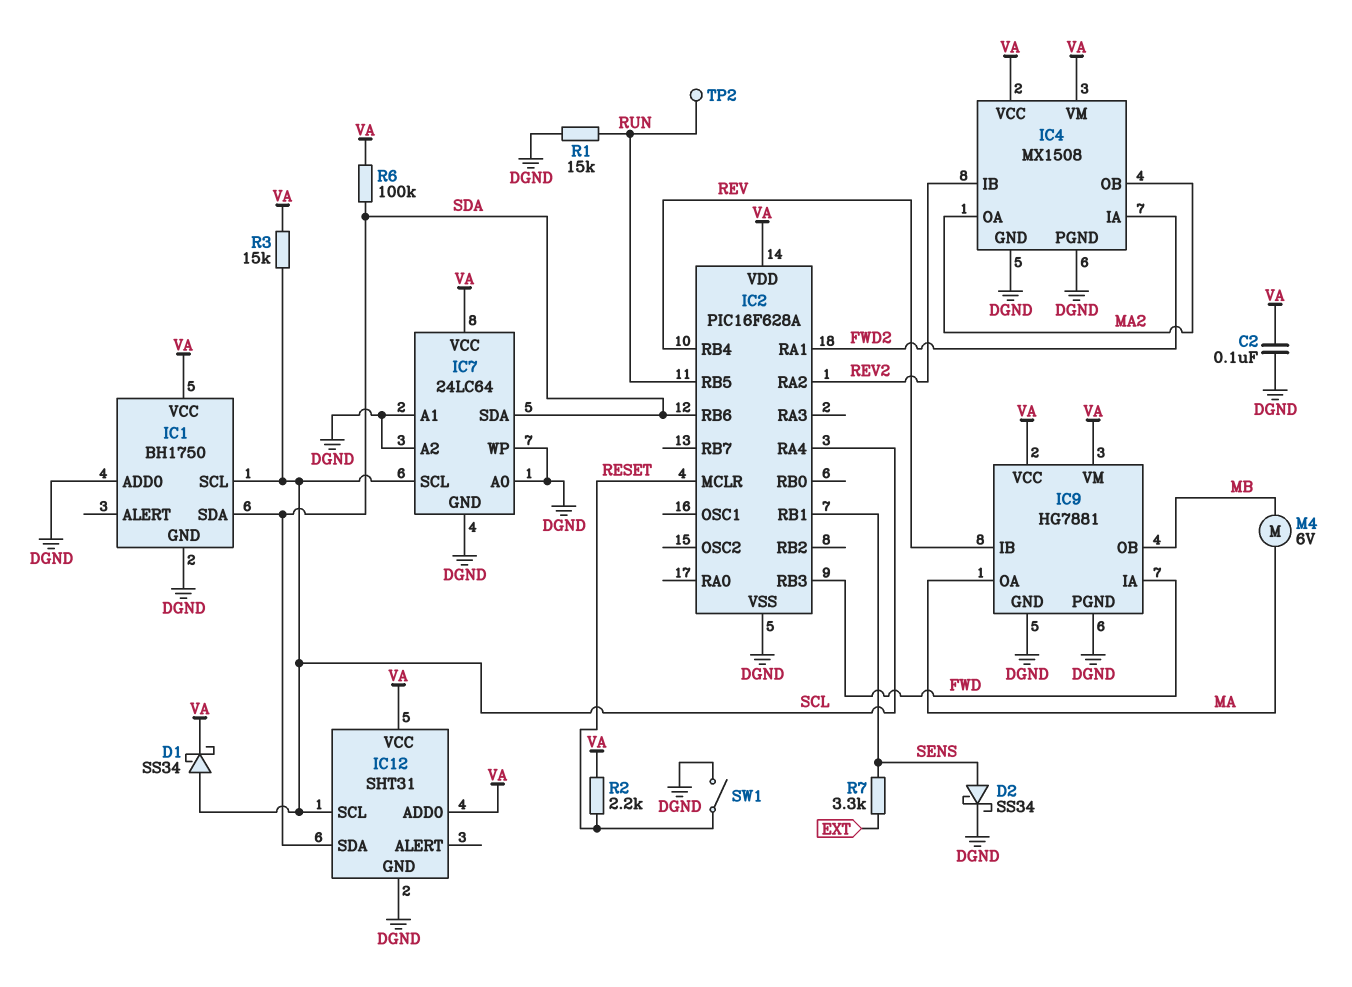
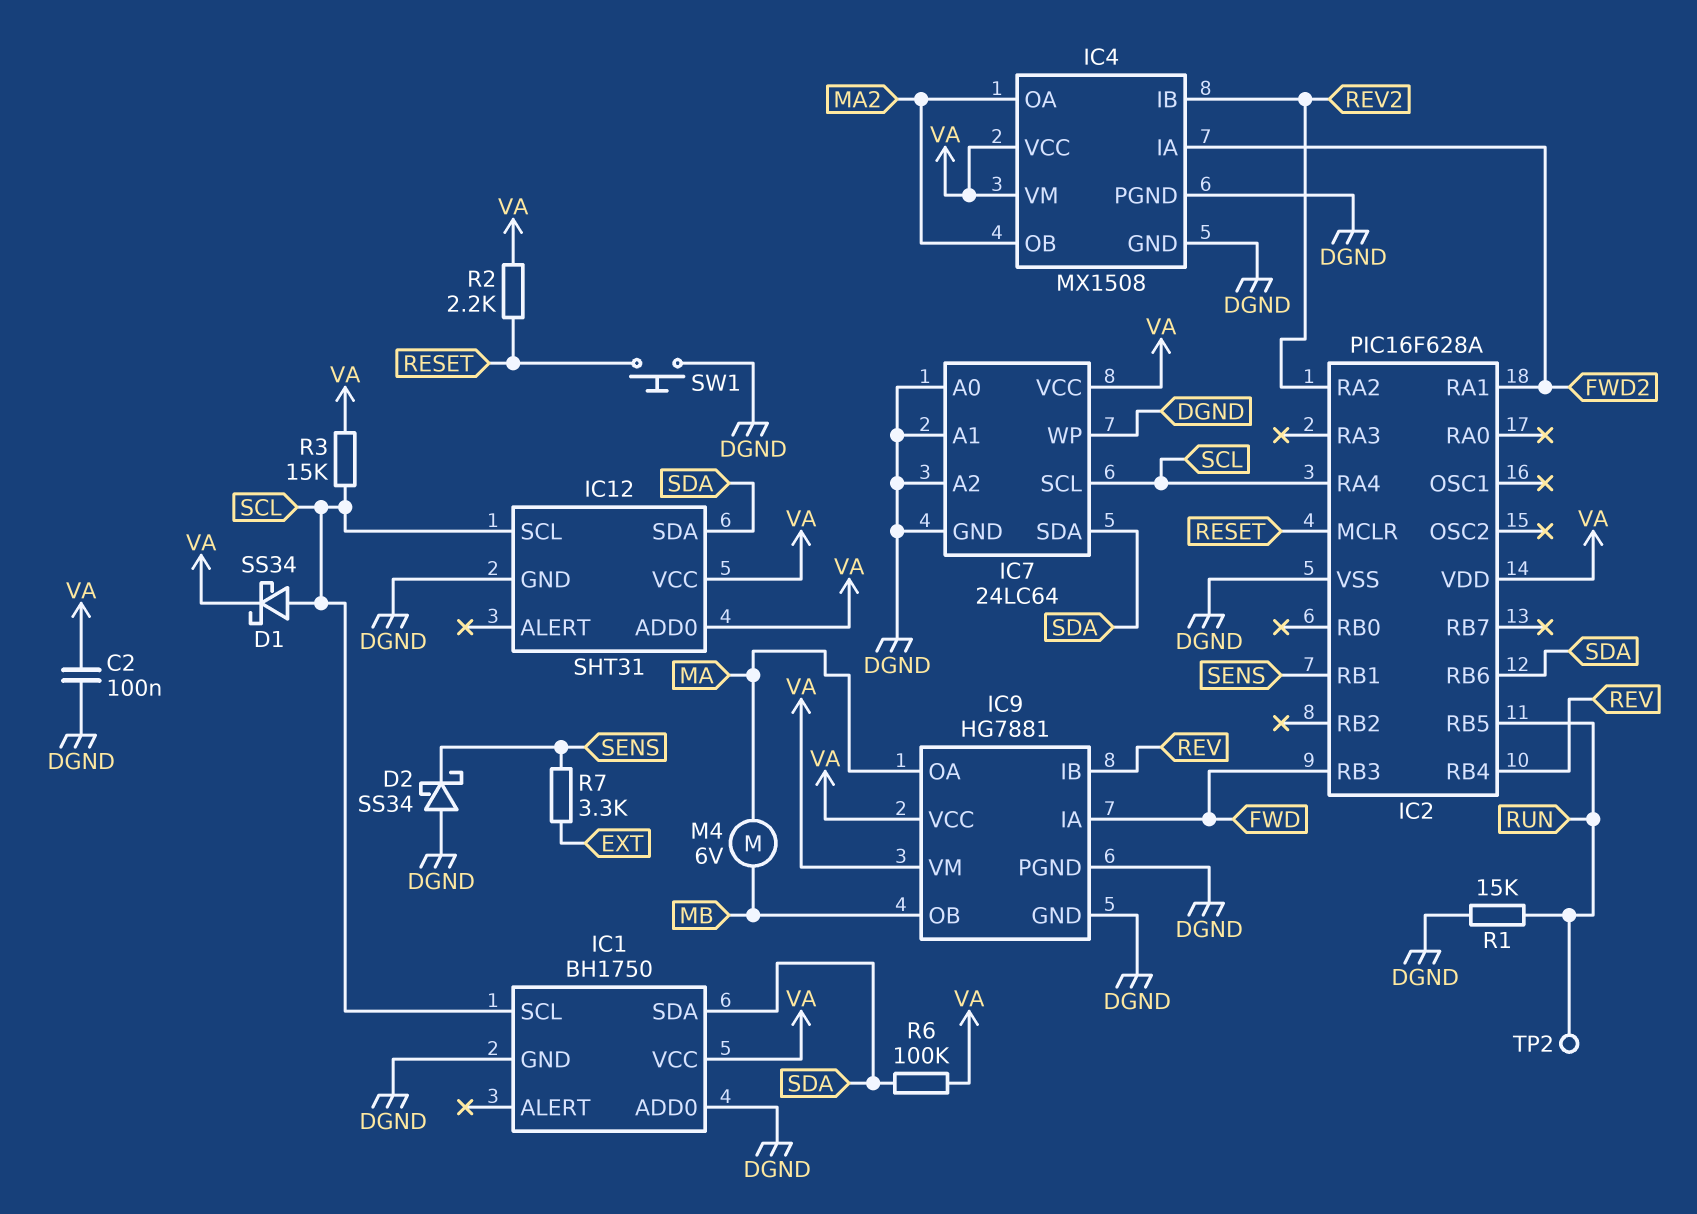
D2: schottky SS34 (A SENS, K DGND) -> schottky SS34 (A DGND, K SENS)
SW1: switch (DGND, RESET) -> button (DGND, RESET)

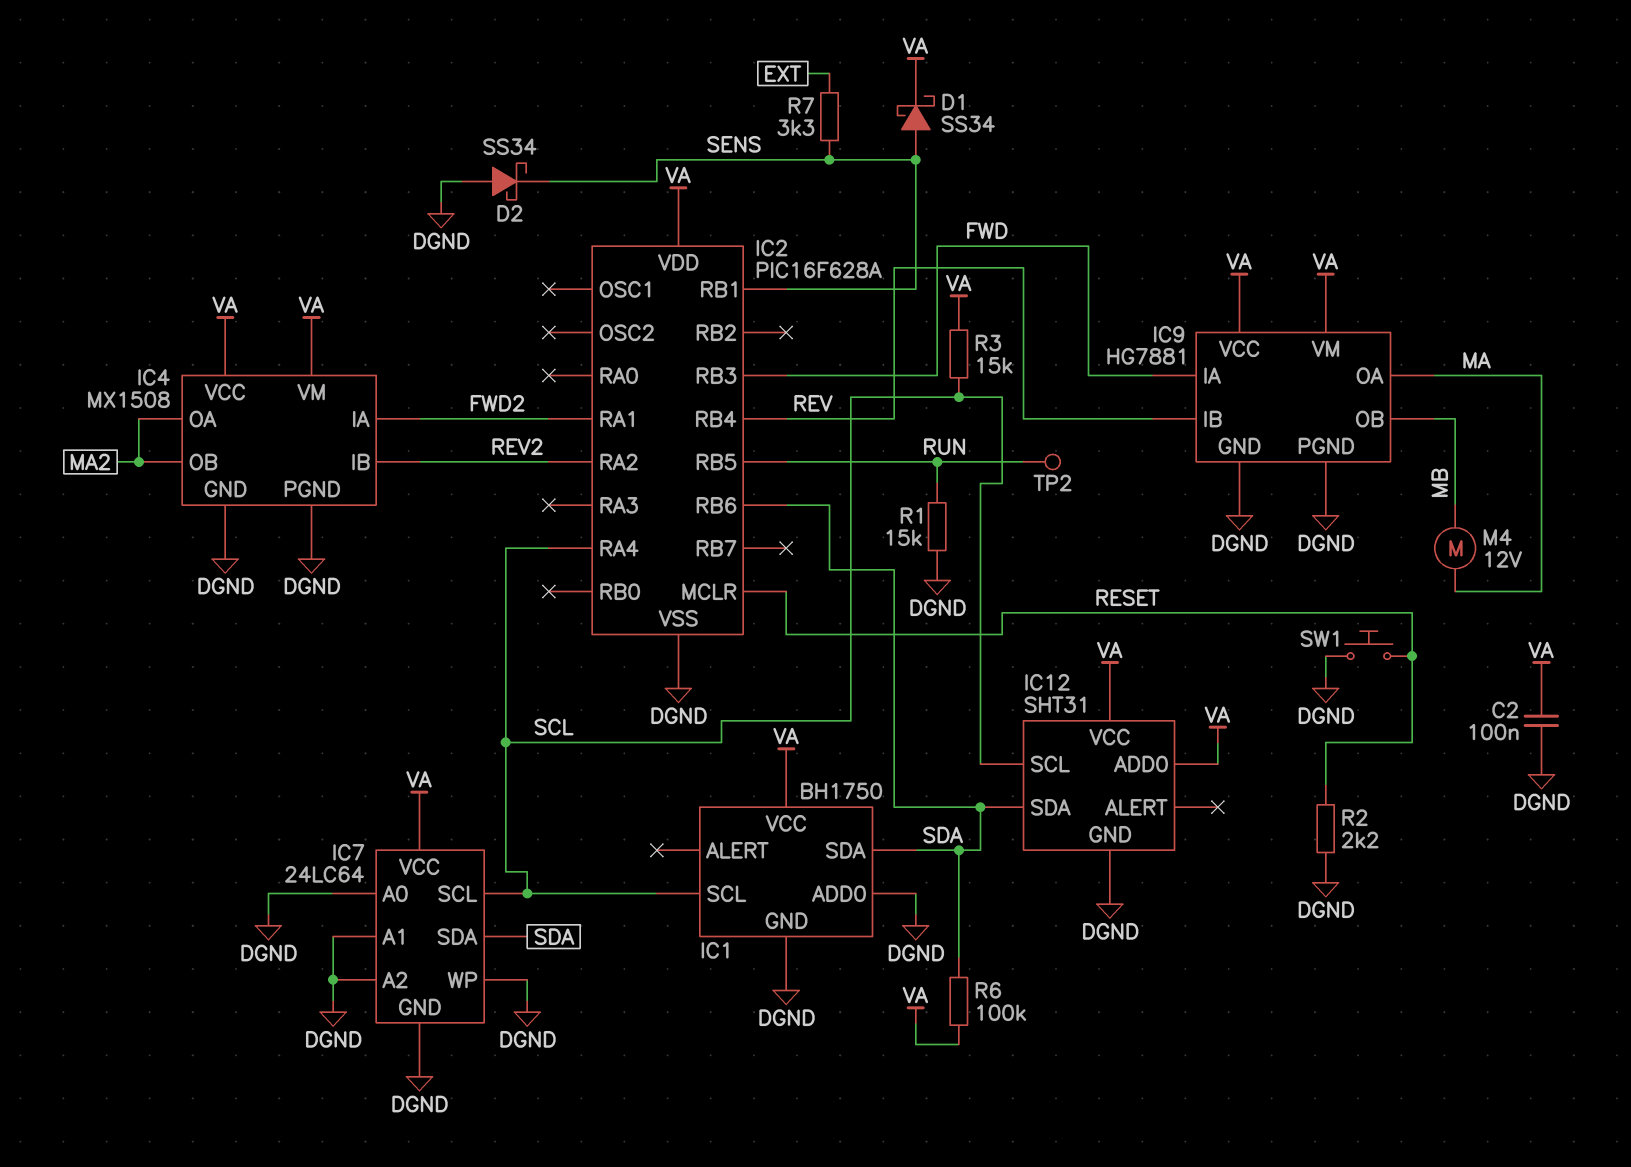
D1: schottky SS34 (A SCL, K VA) -> schottky SS34 (A SENS, K VA)
M4: motor 6V (MA, MB) -> motor 12V (MA, MB)
R2: 2.2k (RESET, VA) -> 2.2k (DGND, RESET)

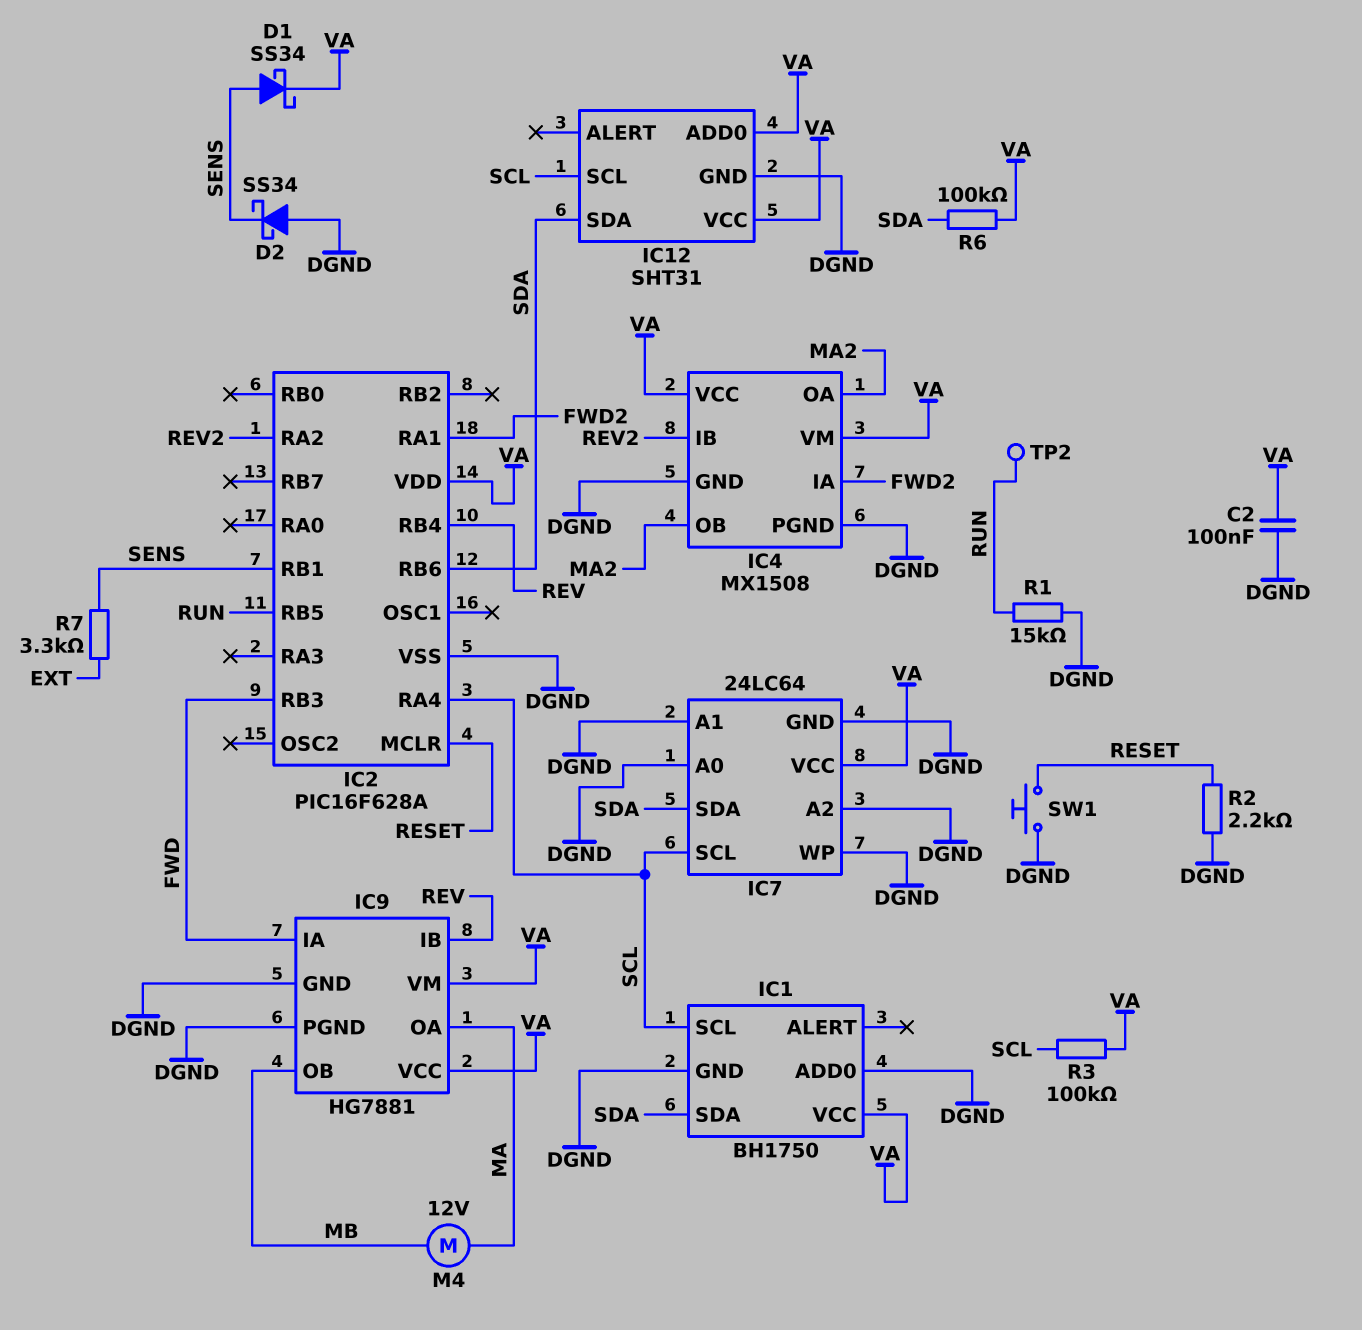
R3: 15k (SCL, VA) -> 100k (SCL, VA)

